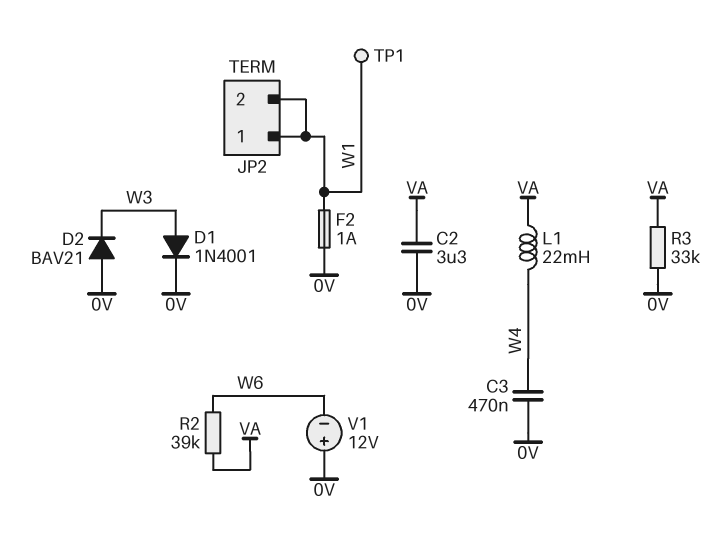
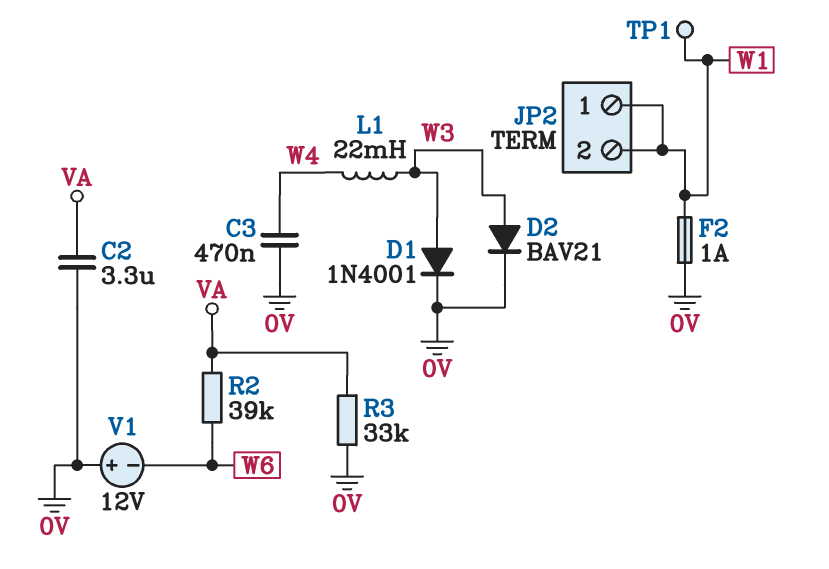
D2: diode BAV21 (A 0V, K W3) -> diode BAV21 (A W3, K 0V)
L1: 22mH (VA, W4) -> 22mH (W3, W4)

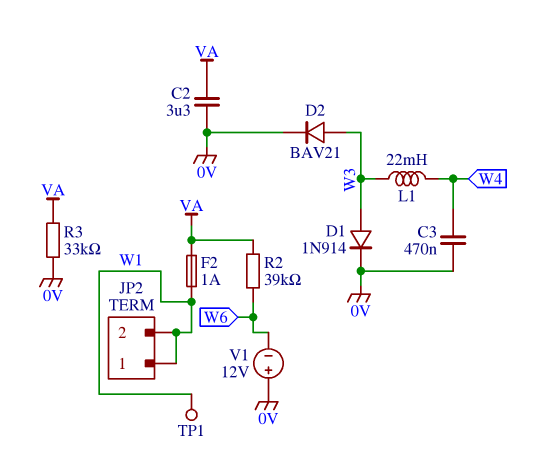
D1: diode 1N4001 (A W3, K 0V) -> diode 1N914 (A W3, K 0V)
F2: 1A (0V, W1) -> 1A (VA, W1)

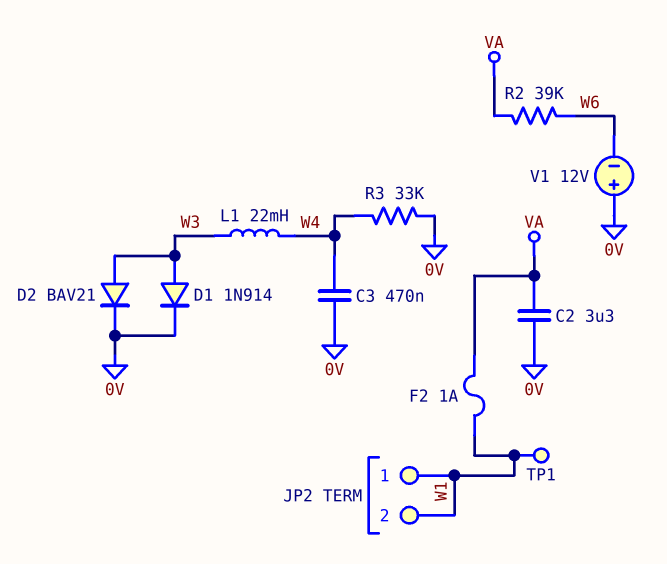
R3: 33k (0V, VA) -> 33k (0V, W4)

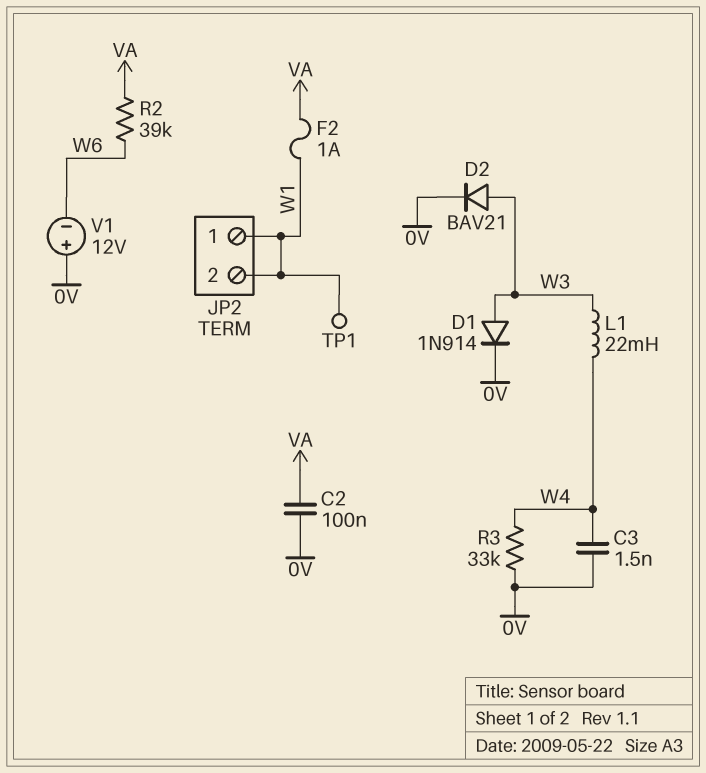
C2: 3.3uF (0V, VA) -> 100nF (0V, VA)
C3: 470nF (0V, W4) -> 1.5nF (0V, W4)

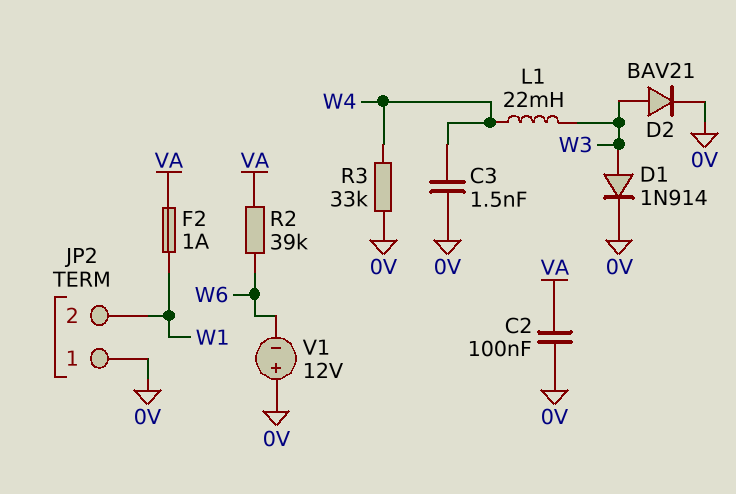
JP2 pin 1: W1 -> 0V
TP1: test point (W1) -> none

